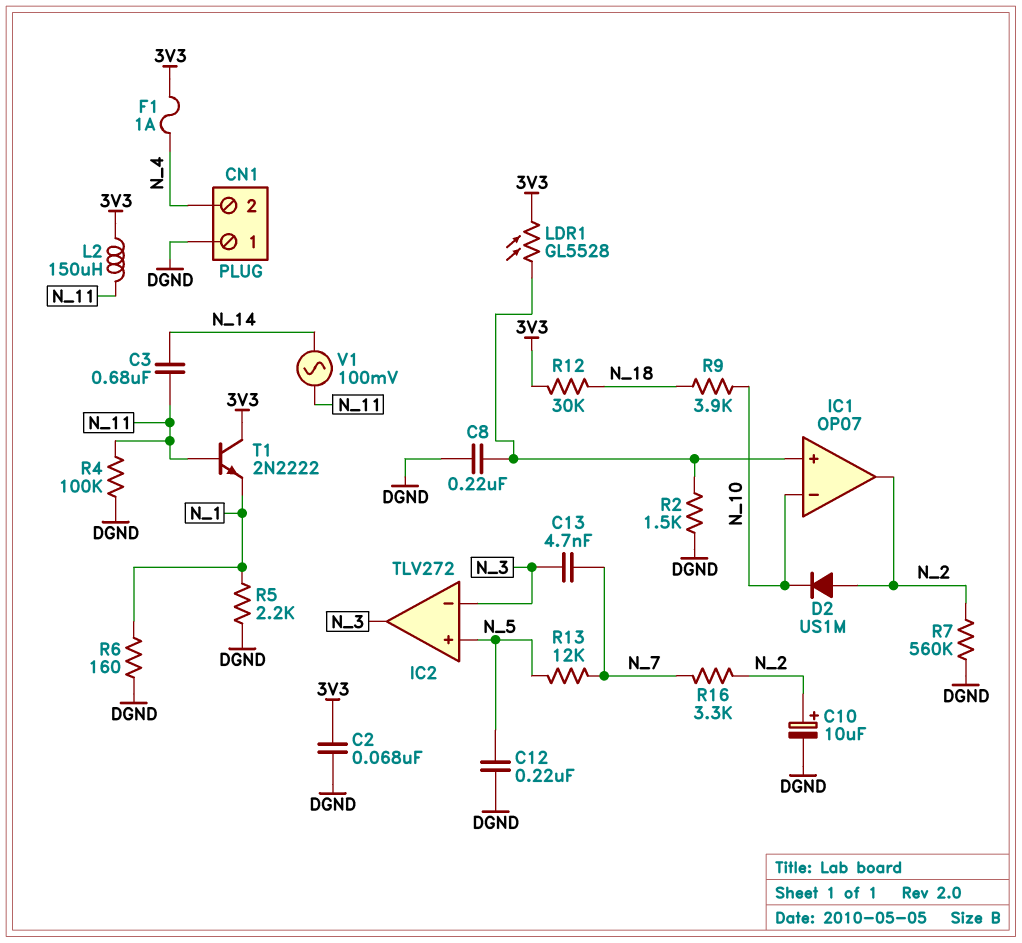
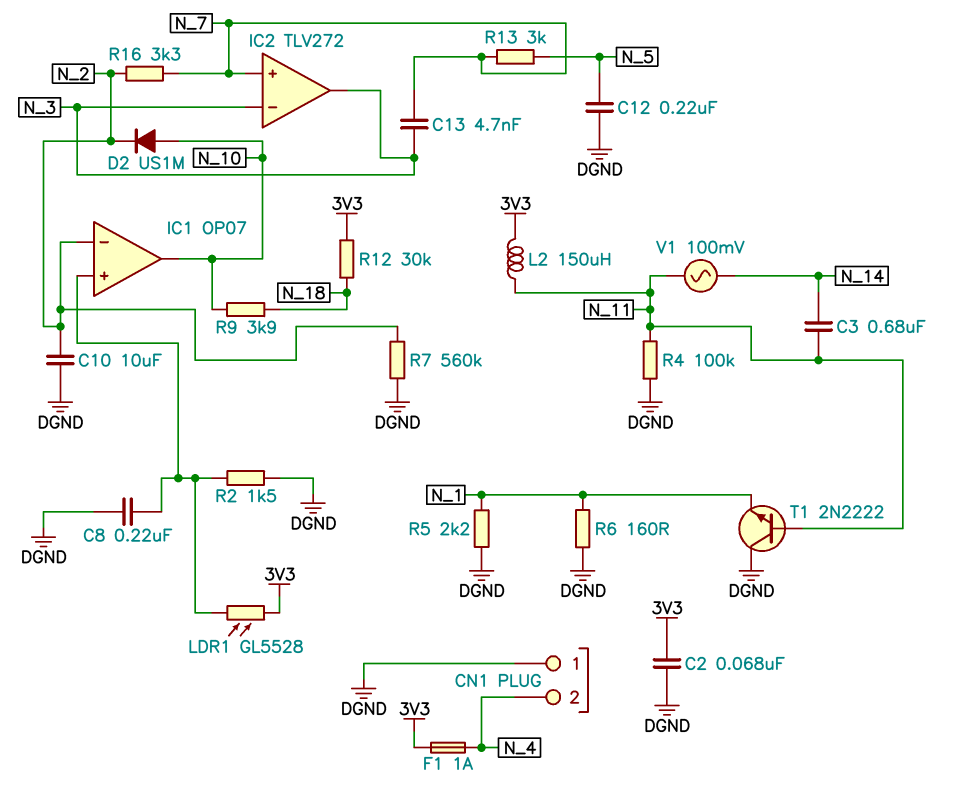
C10: 10uF (plus N_2, minus DGND) -> 10uF (DGND, N_2)
D2: diode US1M (A N_2, K N_10) -> diode US1M (A N_10, K N_2)
IC1 pin in-: N_10 -> N_2
IC1 pin out: N_2 -> N_10
IC2 pin in+: N_5 -> N_7
R13: 12k (N_5, N_7) -> 3k (N_5, N_7)
T1: NPN 2N2222 (B N_11, C 3V3, E N_1) -> NPN 2N2222 (B N_11, C DGND, E N_1)

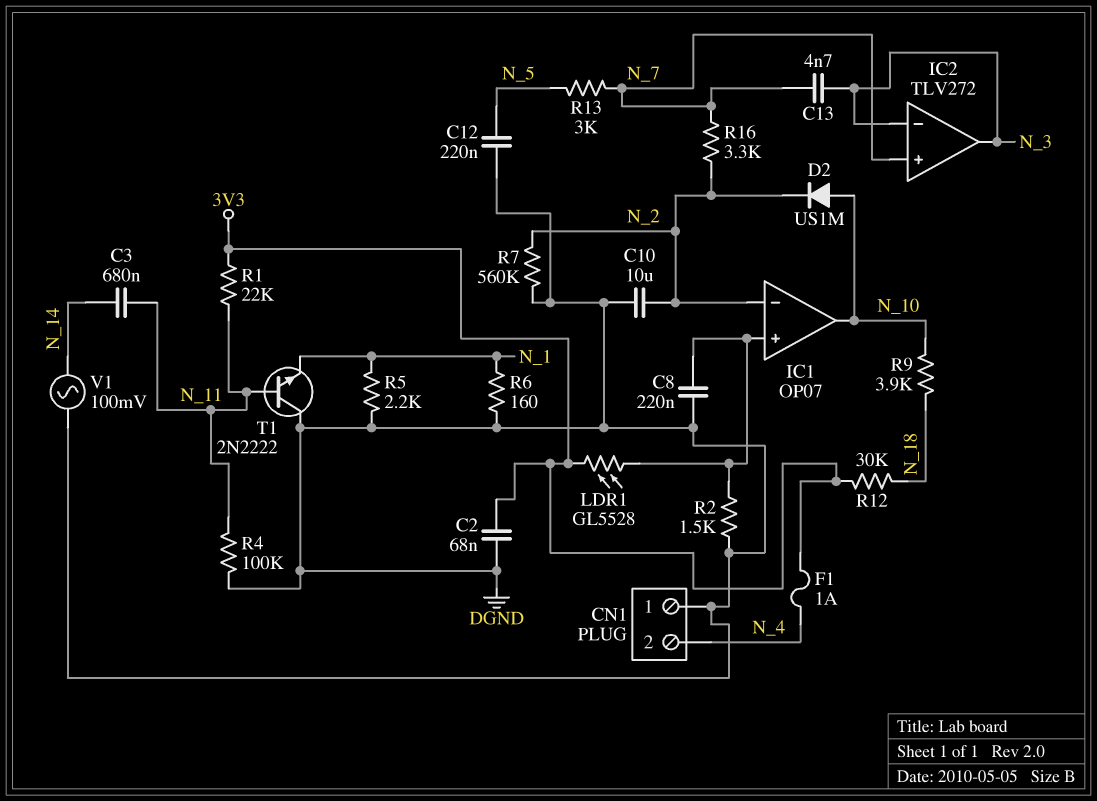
L2: 150uH (3V3, N_11) -> none
R1: none -> 22k (3V3, N_11)
V1: AC 100mV (N_11, N_14) -> AC 100mV (DGND, N_14)

